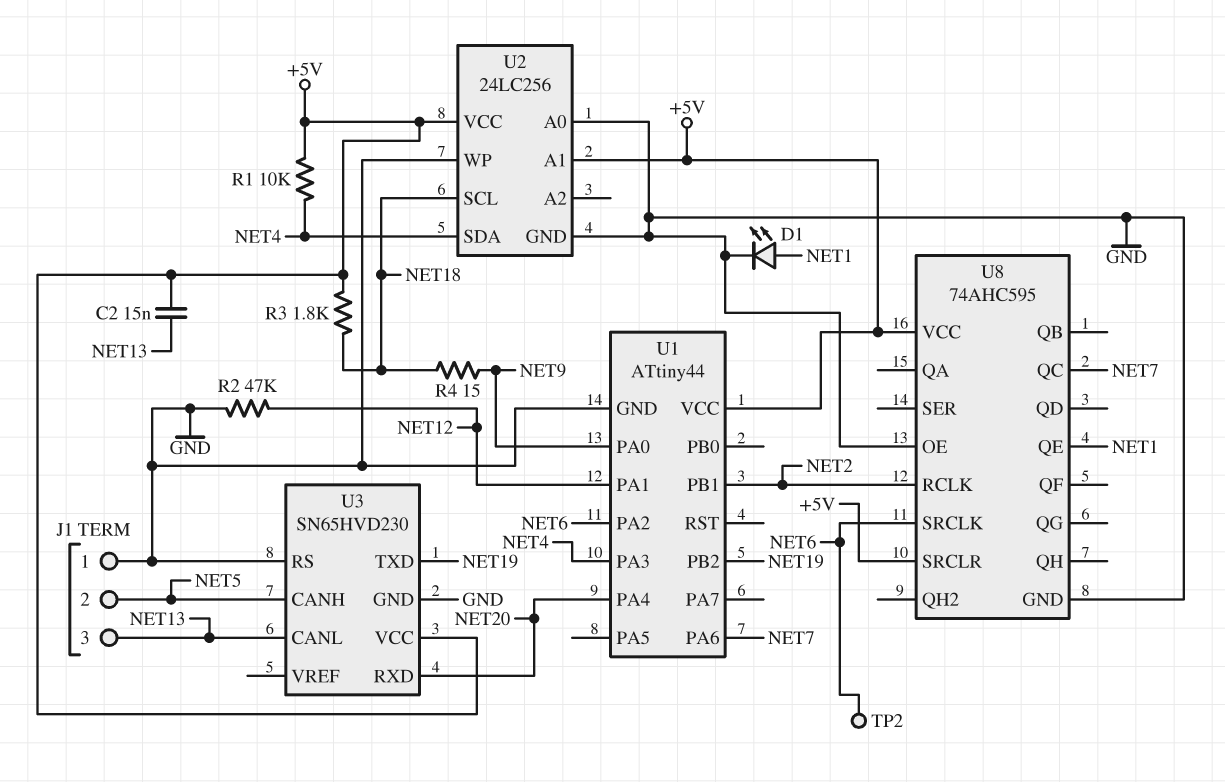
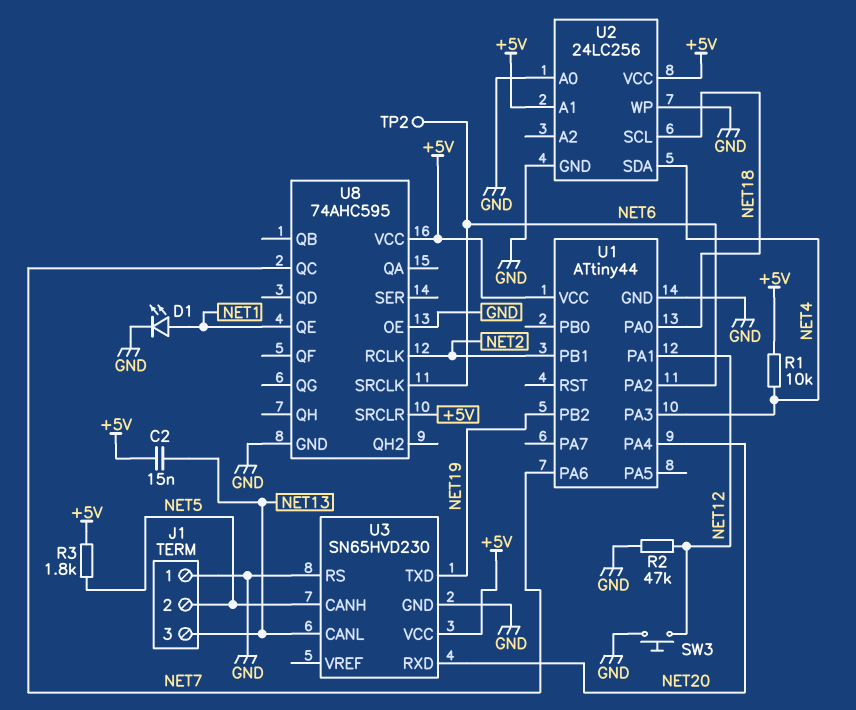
R3: 1.8k (+5V, NET18) -> 1.8k (+5V, NET5)
R4: 15 (NET9, NET18) -> none
SW3: none -> button (GND, NET12)
U1 pin PA0: NET9 -> NET18

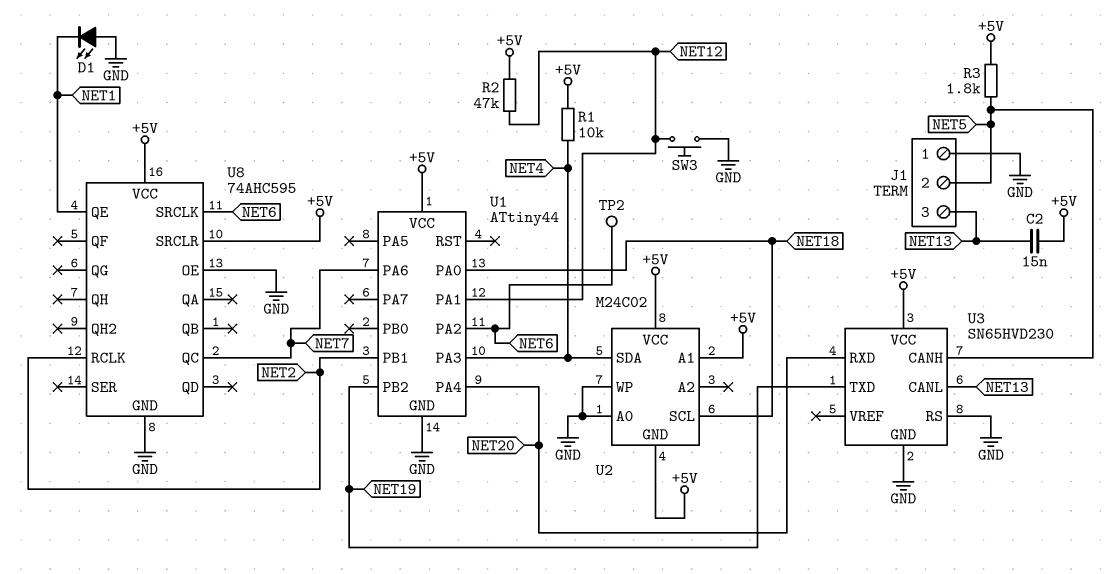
D1: LED (A NET1, K GND) -> LED (A GND, K NET1)
R2: 47k (GND, NET12) -> 47k (+5V, NET12)
U2: 24LC256 -> M24C02
U2 pin GND: GND -> +5V

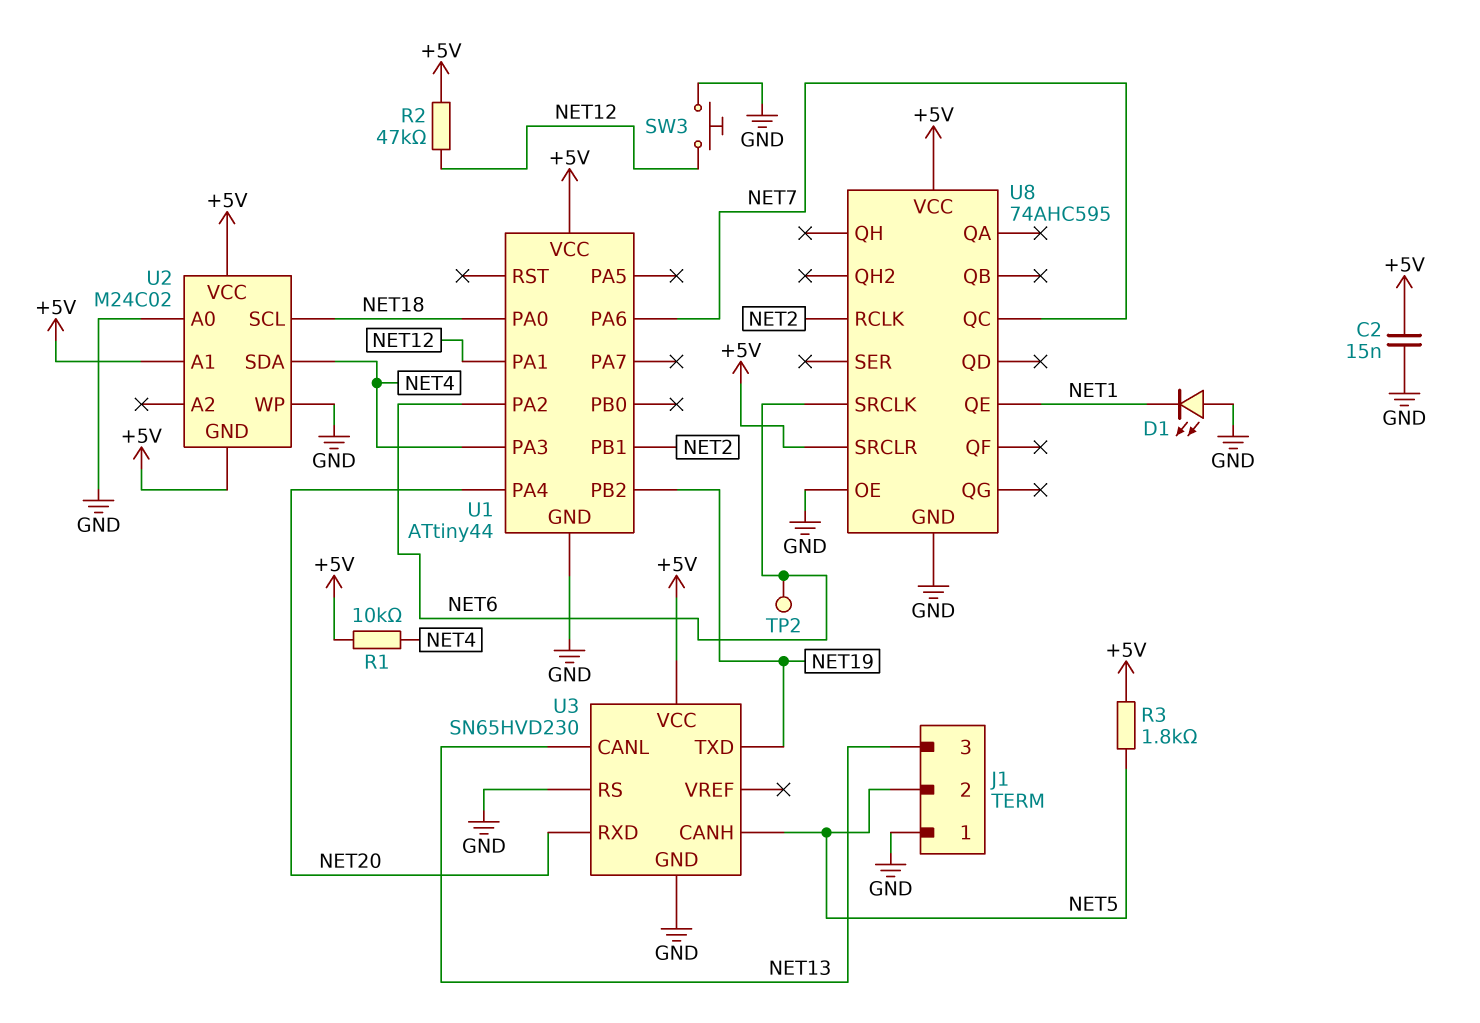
C2: 15nF (+5V, NET13) -> 15nF (+5V, GND)

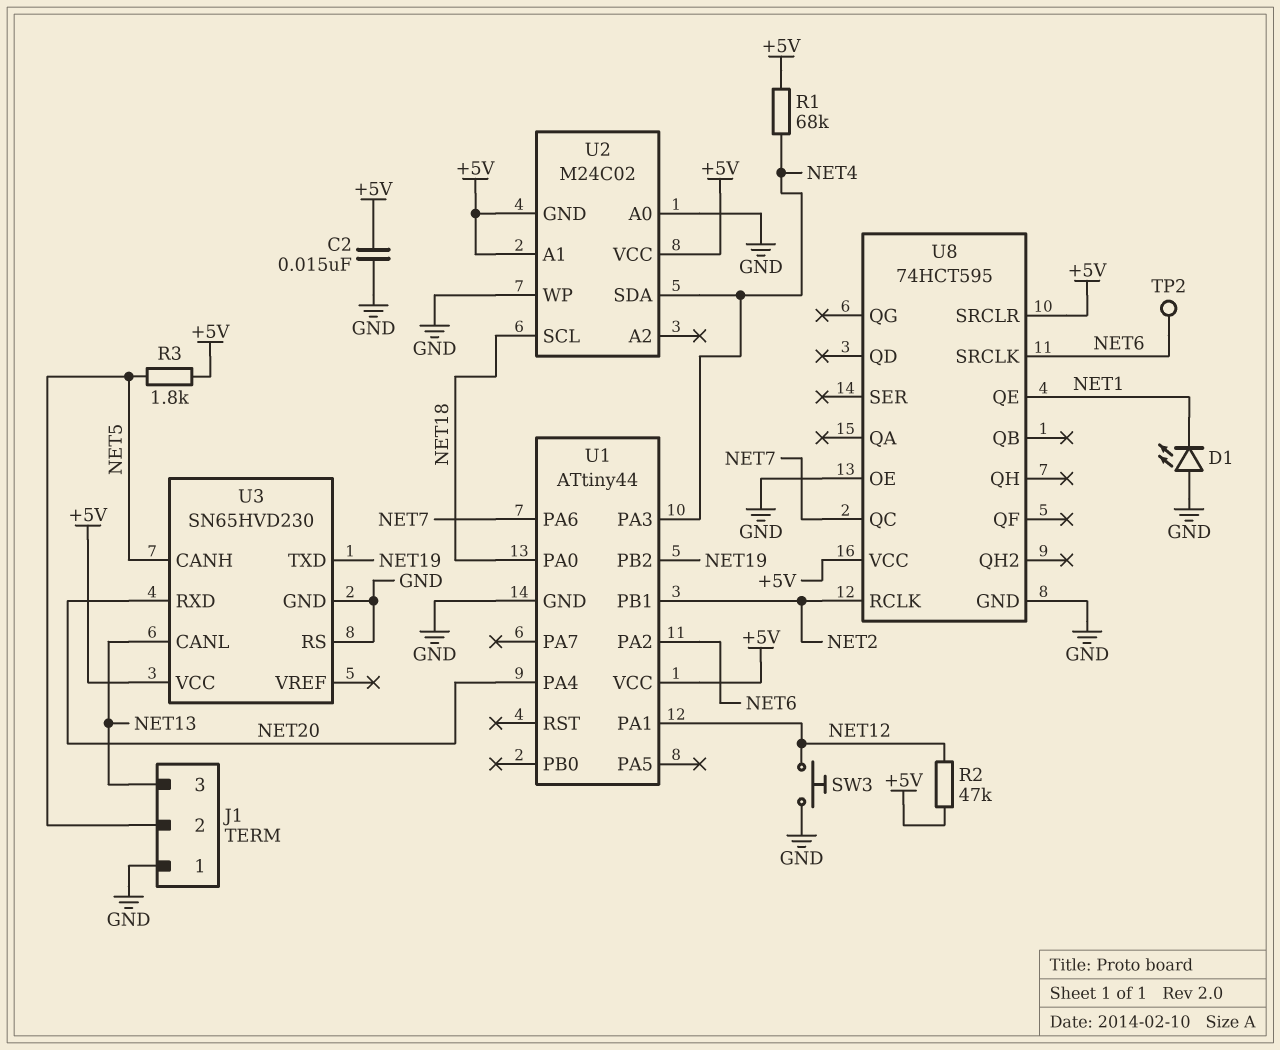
R1: 10k (+5V, NET4) -> 68k (+5V, NET4)
U8: 74AHC595 -> 74HCT595

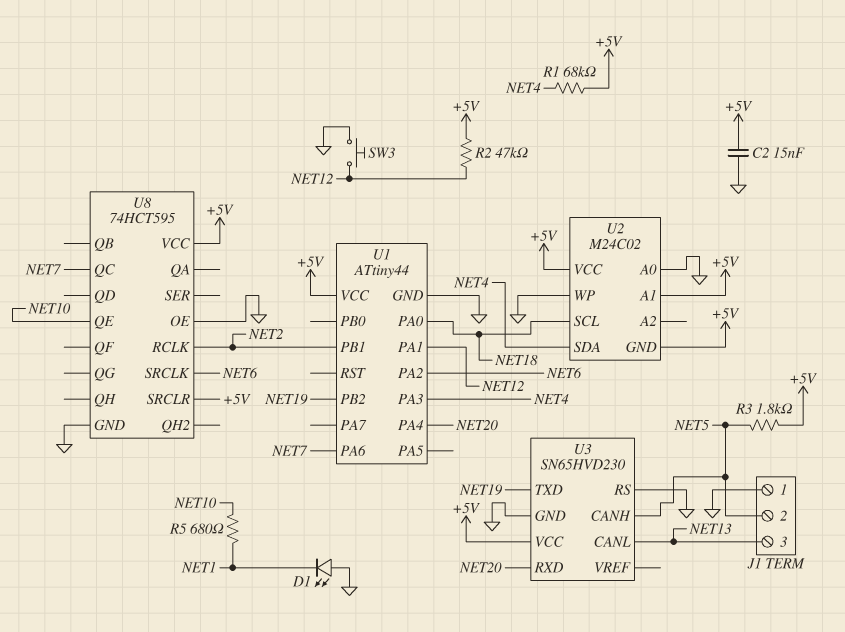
R5: none -> 680 (NET1, NET10)
TP2: test point (NET6) -> none
U8 pin QE: NET1 -> NET10

